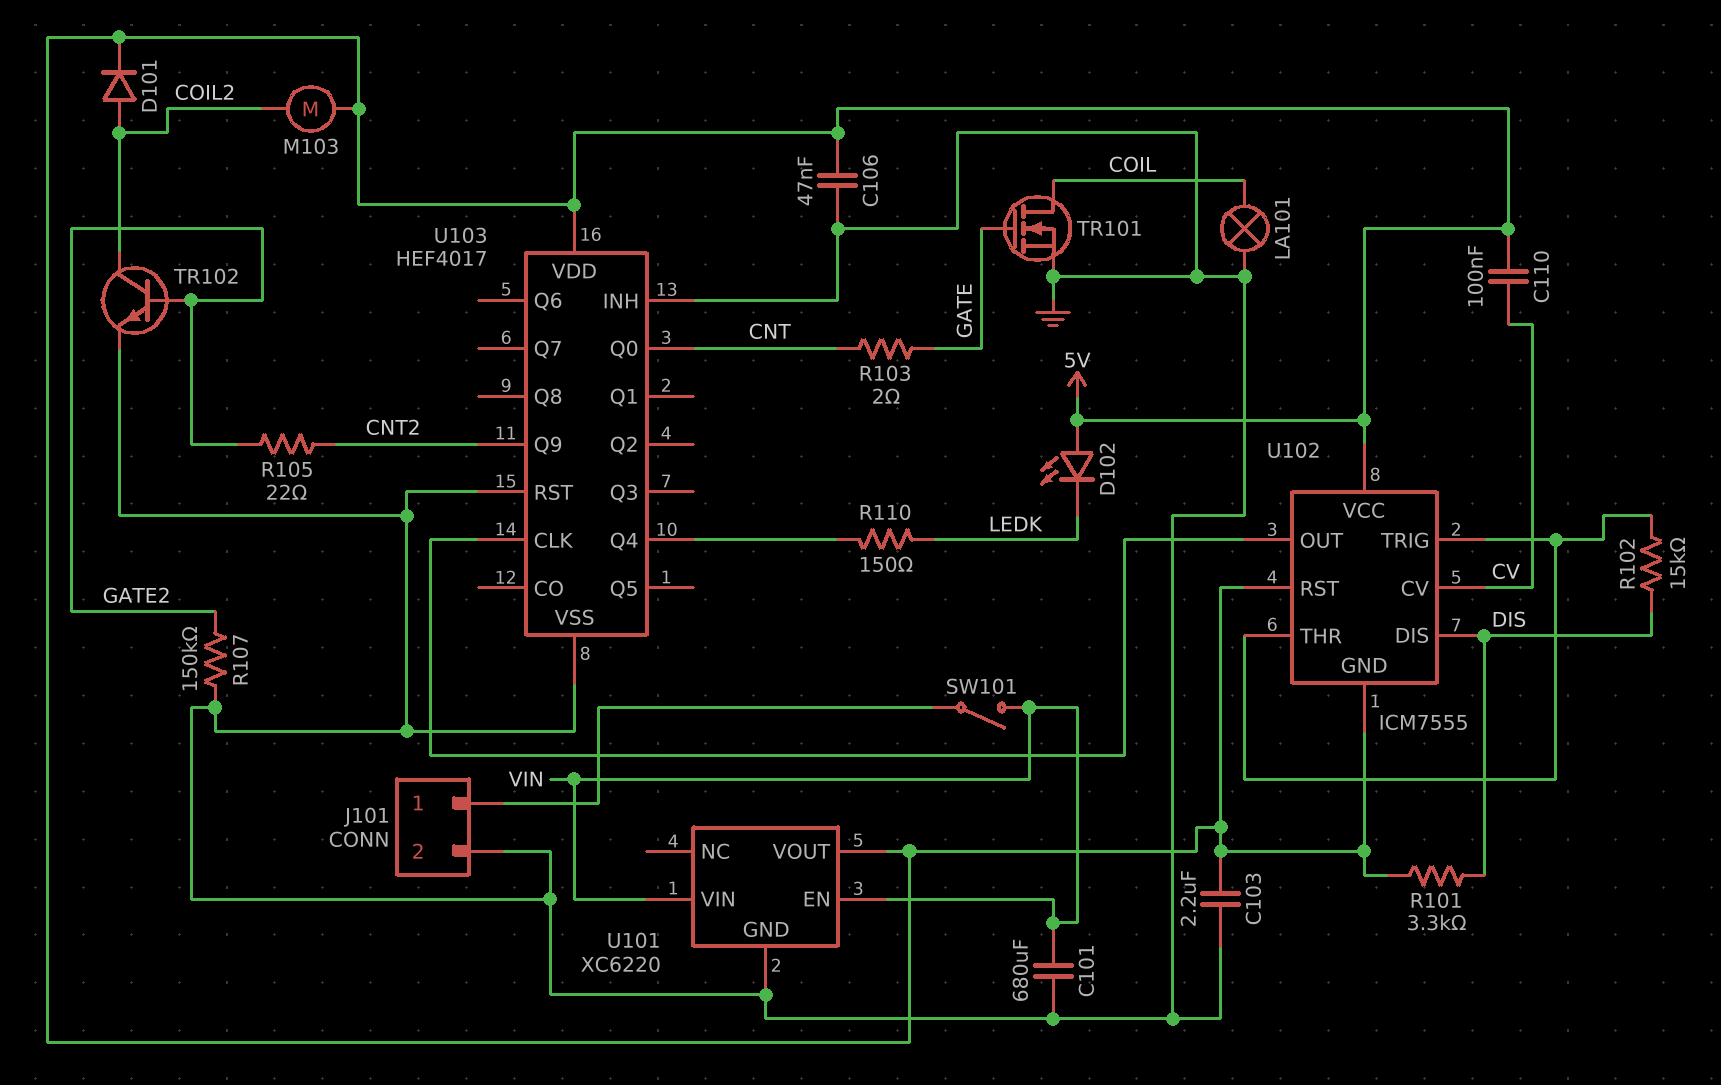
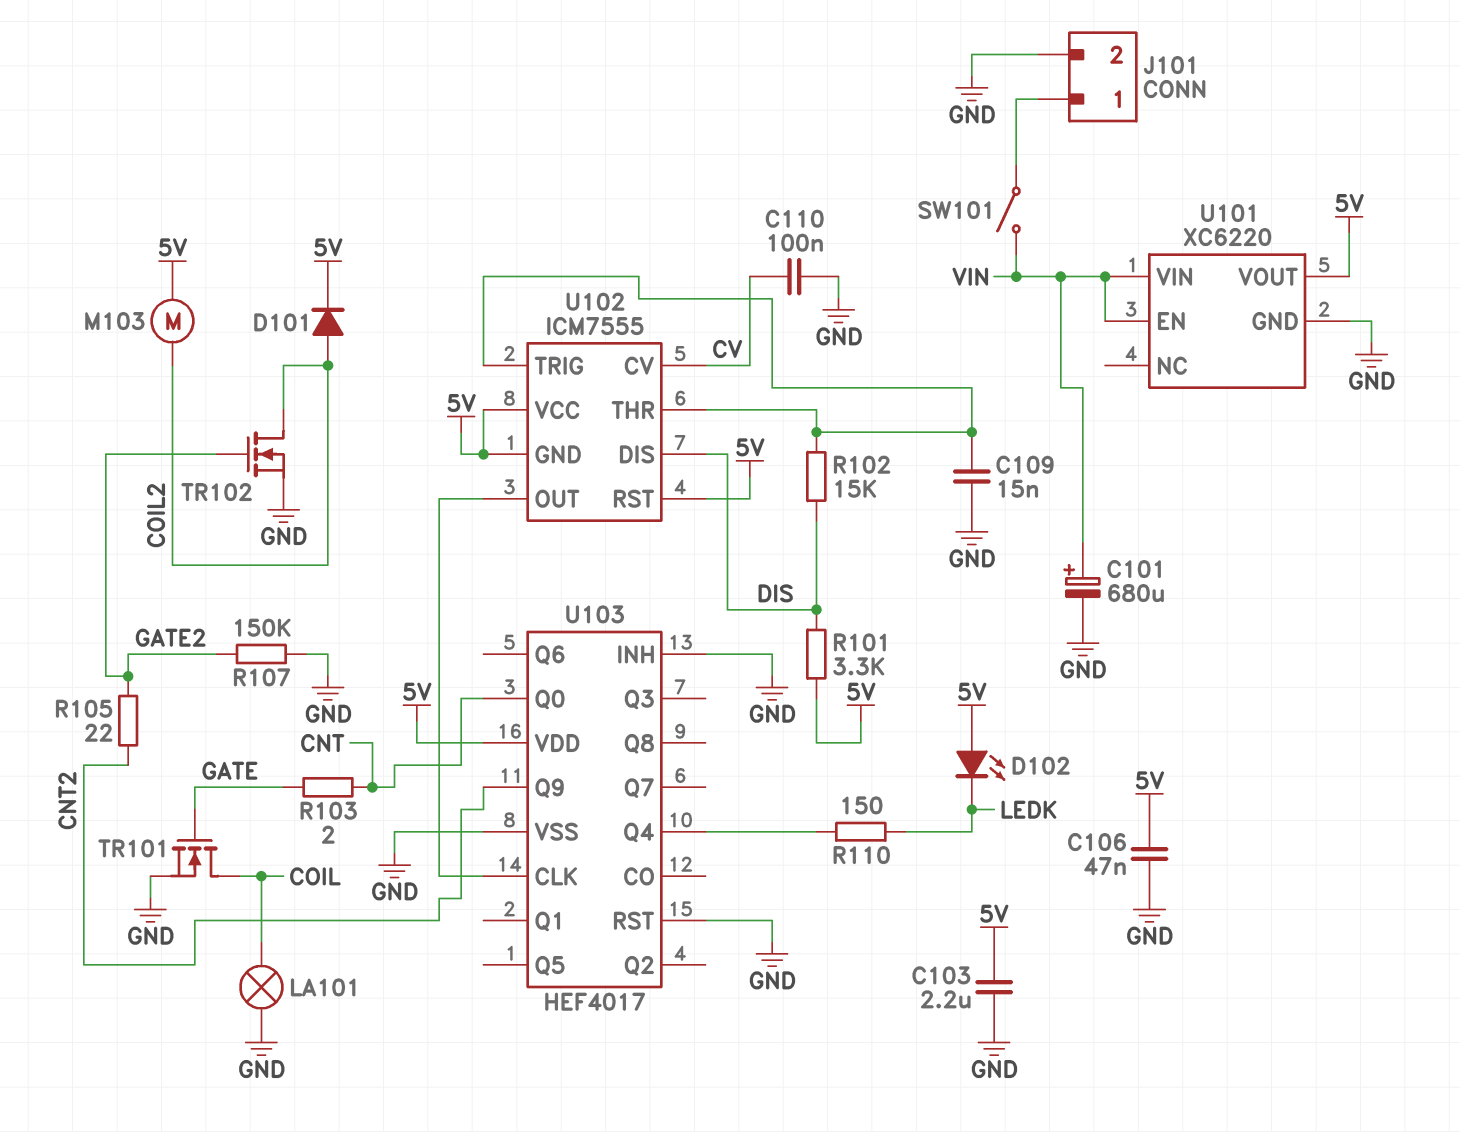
C101: 680uF (GND, VIN) -> 680uF (plus VIN, minus GND)
C109: none -> 15nF (GND, U102/THR)
C110: 100nF (5V, CV) -> 100nF (CV, GND)
TR102: NPN (B GATE2, C COIL2, E GND) -> NMOS (G GATE2, D COIL2, S GND)

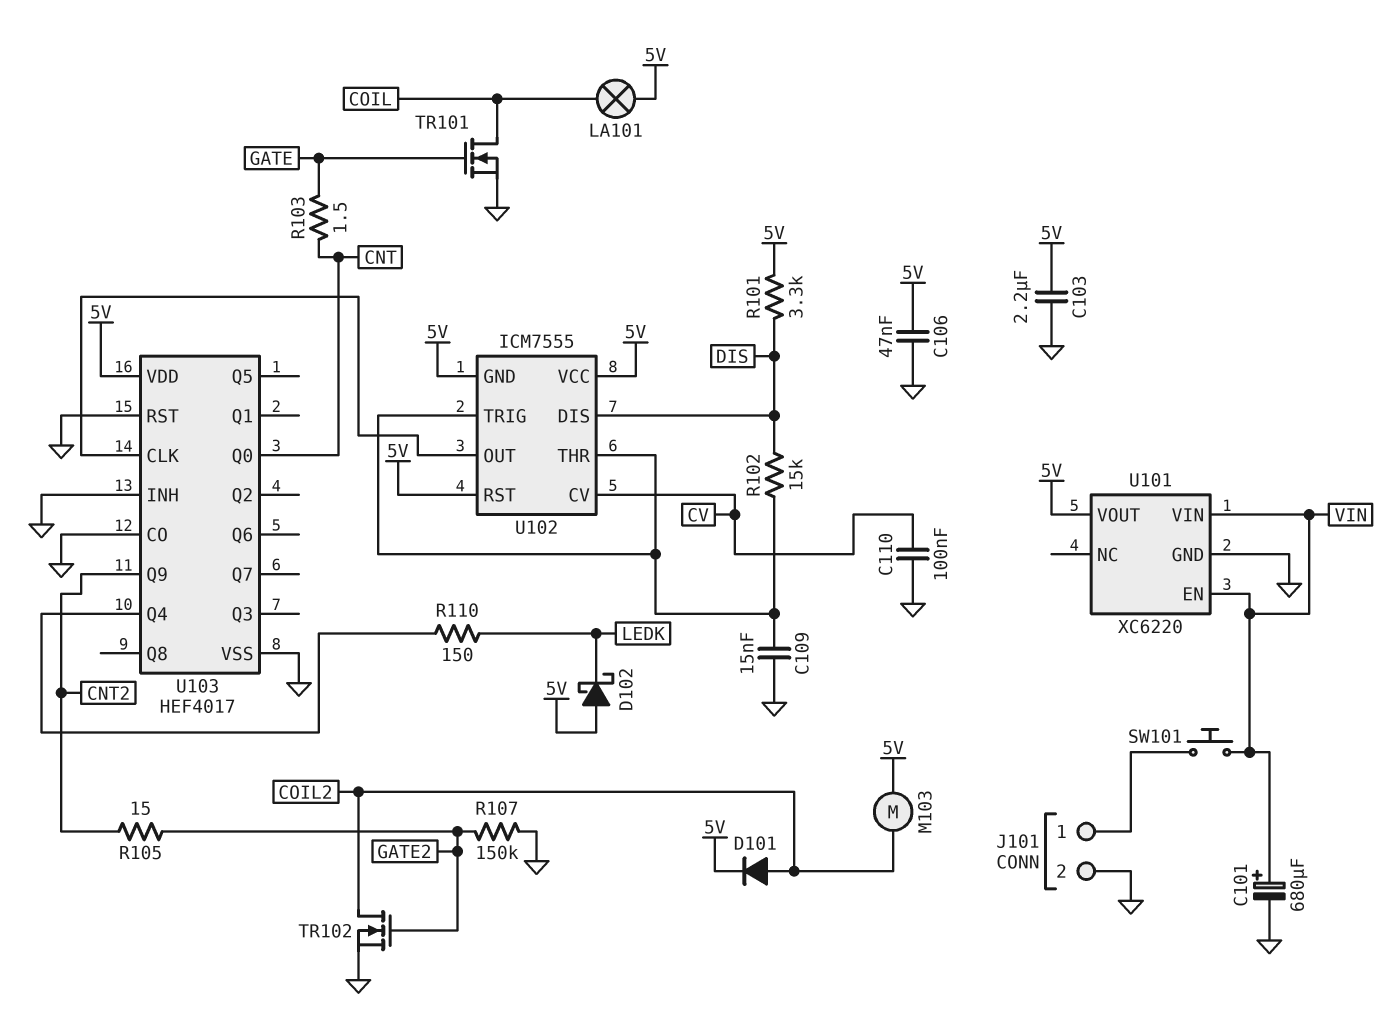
D102: LED (A 5V, K LEDK) -> schottky (A 5V, K LEDK)
LA101: lamp (COIL, GND) -> lamp (5V, COIL)
R103: 2 (CNT, GATE) -> 1.5 (CNT, GATE)
R105: 22 (CNT2, GATE2) -> 15 (CNT2, GATE2)
SW101: switch (J101/1, VIN) -> button (J101/1, VIN)
U103 pin CO: none -> GND

